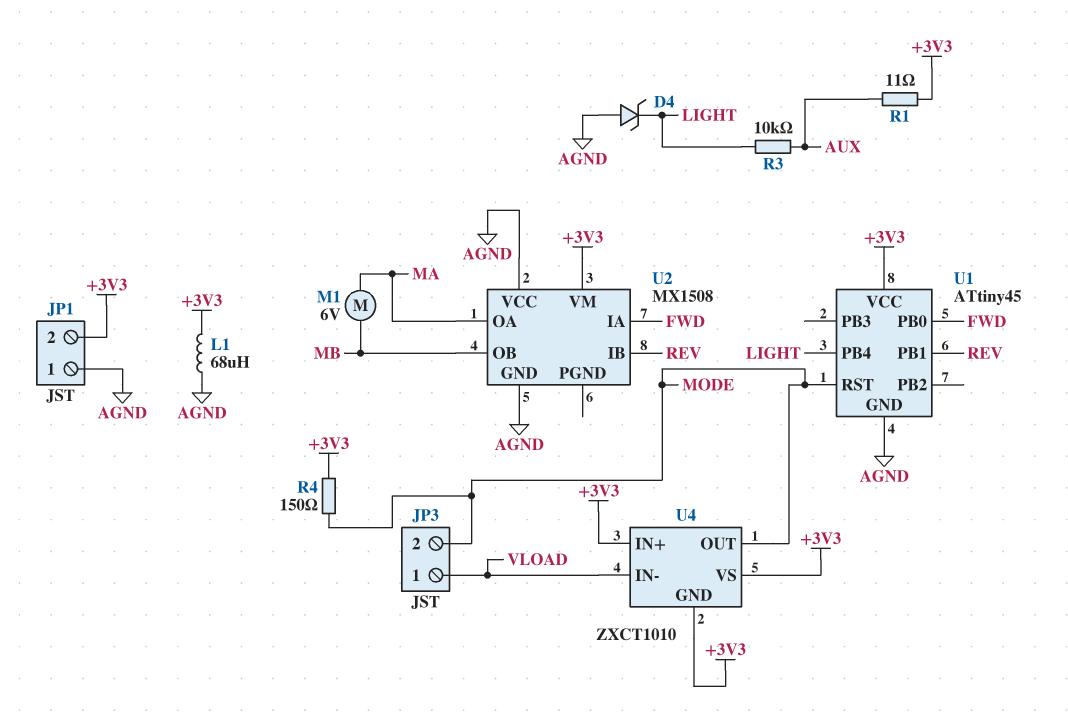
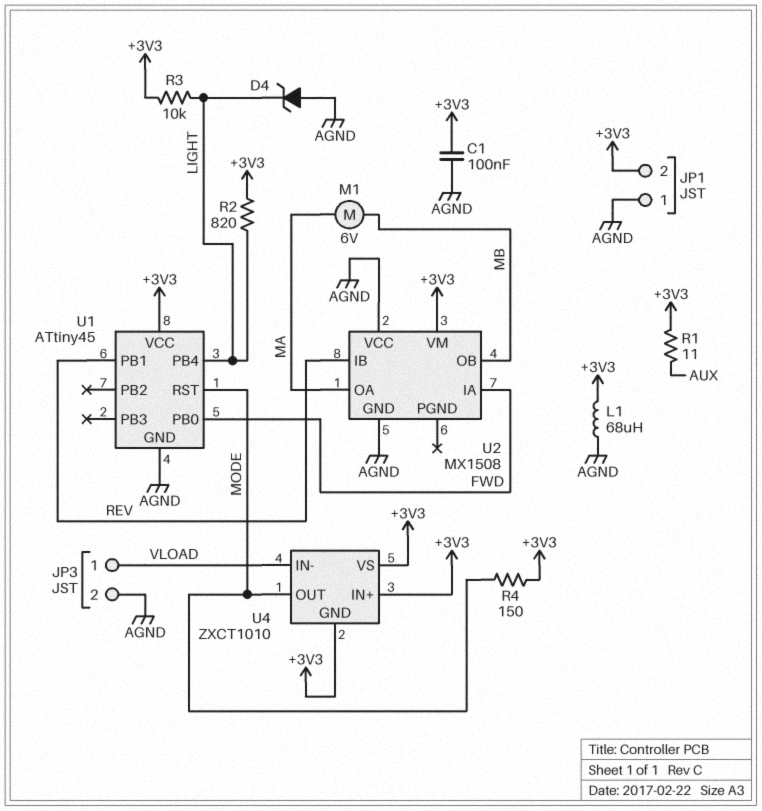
C1: none -> 100nF (+3V3, AGND)
JP3 pin 2: MODE -> AGND
R2: none -> 820 (+3V3, LIGHT)
R3: 10k (AUX, LIGHT) -> 10k (+3V3, LIGHT)

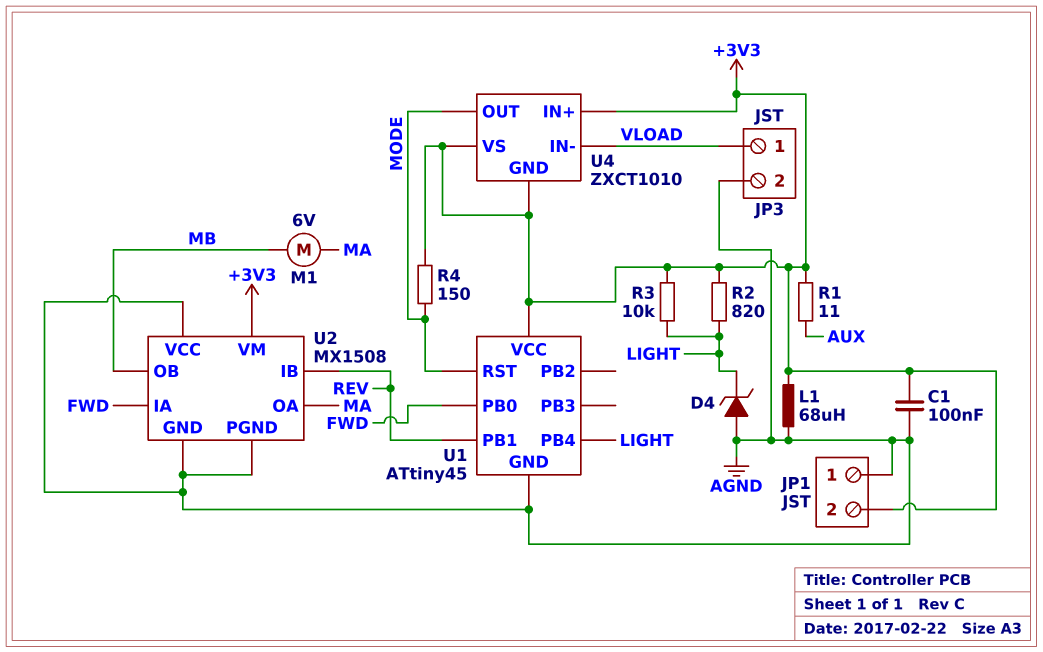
U2 pin PGND: none -> AGND

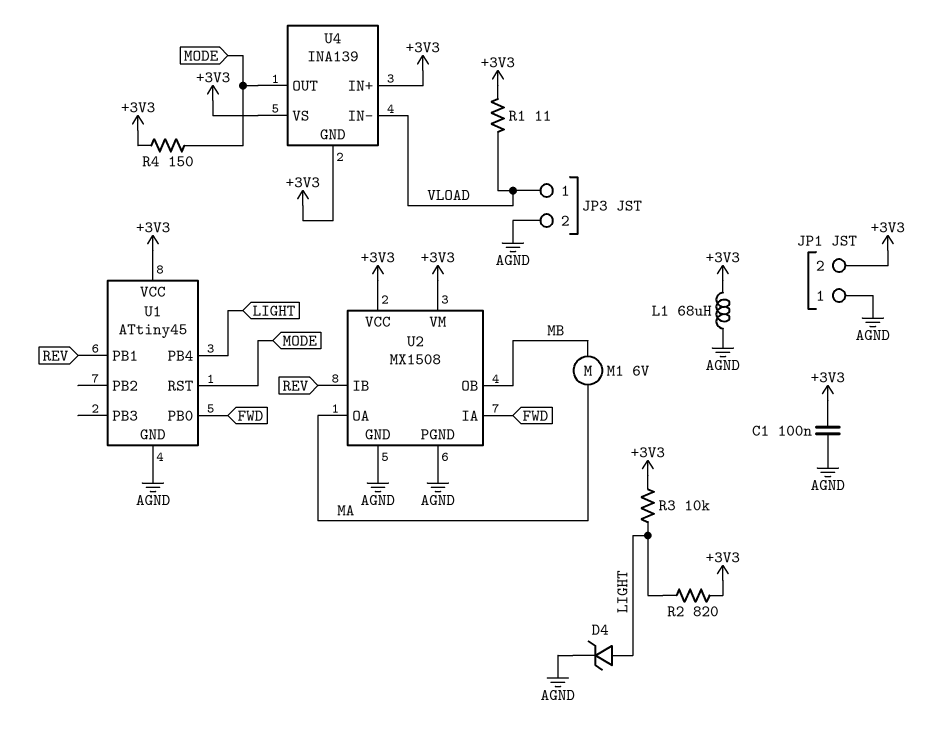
D4: zener (A AGND, K LIGHT) -> zener (A LIGHT, K AGND)
R1: 11 (+3V3, AUX) -> 11 (+3V3, VLOAD)
U2 pin VCC: AGND -> +3V3
U4: ZXCT1010 -> INA139

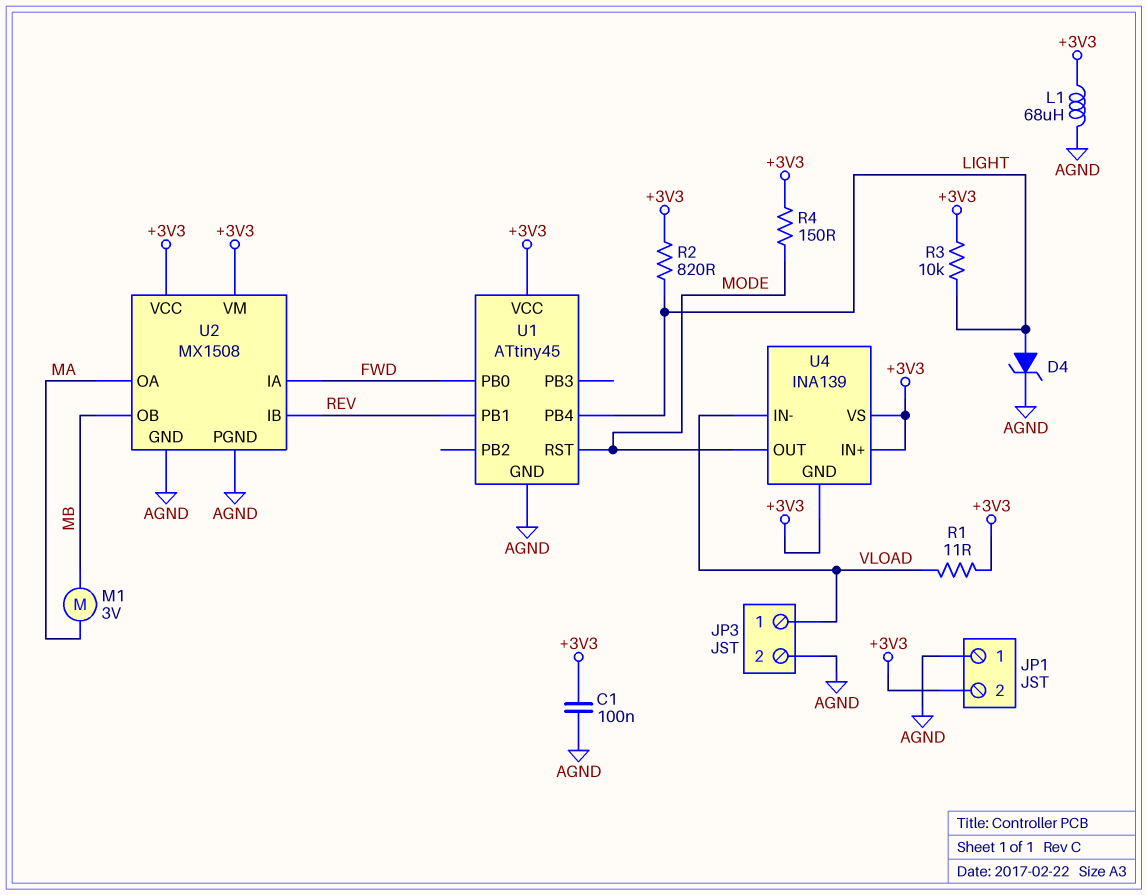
M1: motor 6V (MA, MB) -> motor 3V (MA, MB)

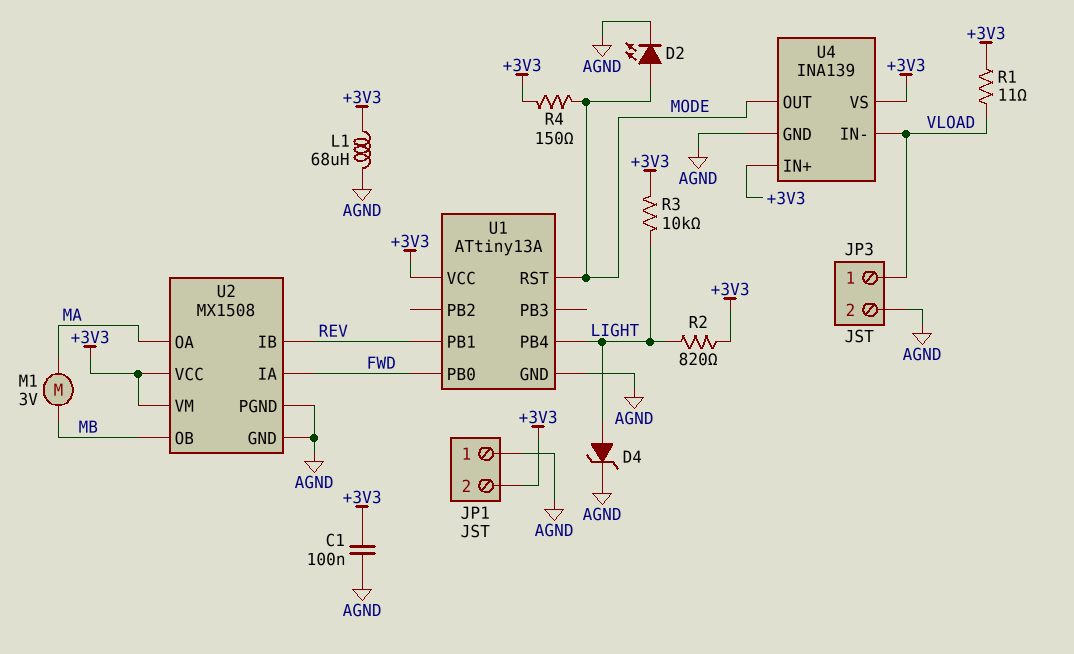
D2: none -> LED (A MODE, K AGND)
U1: ATtiny45 -> ATtiny13A
U4 pin GND: +3V3 -> AGND

